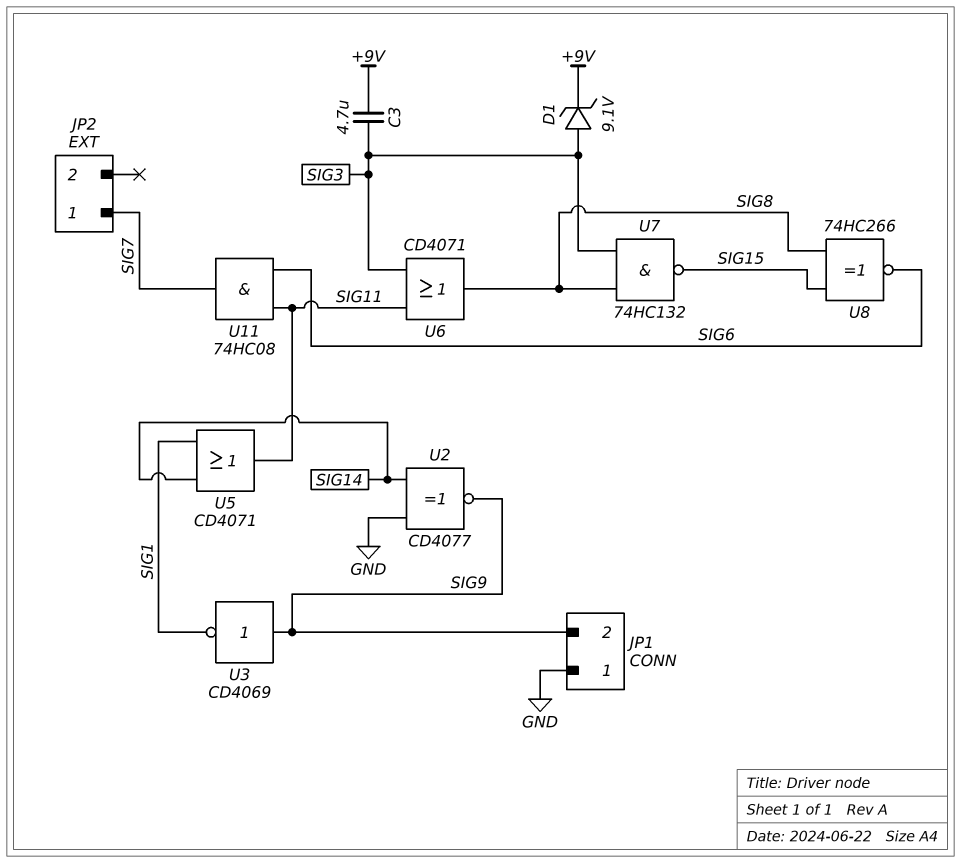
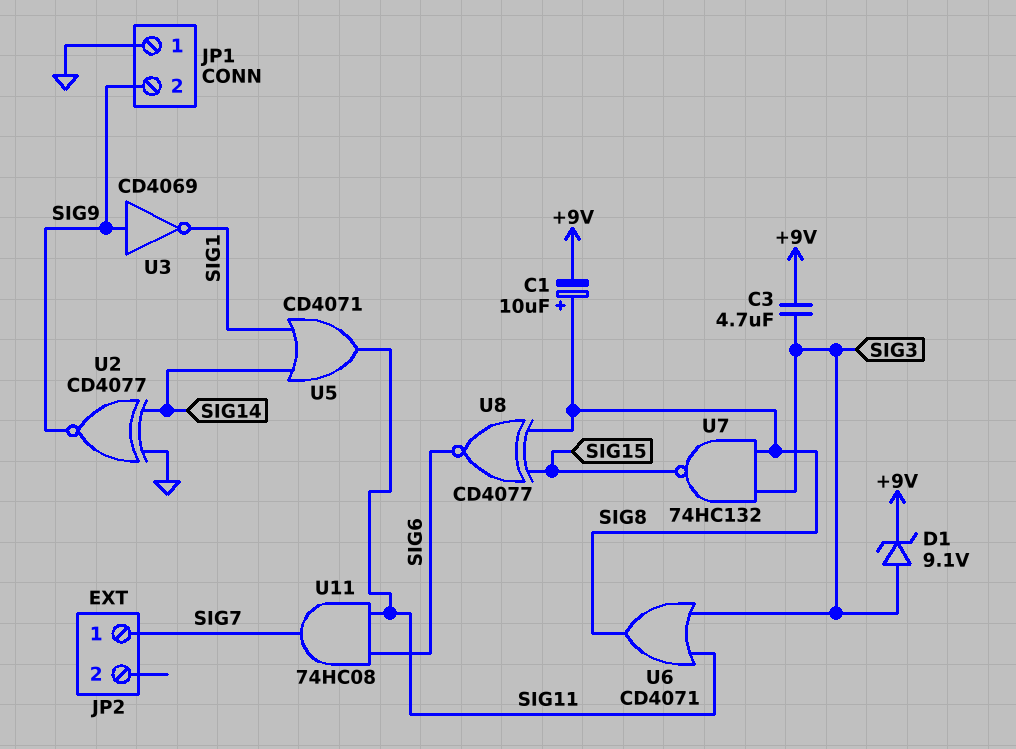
C1: none -> 10uF (plus SIG8, minus +9V)
U8: XNOR 74HC266 (in SIG8, in SIG15, out SIG6) -> XNOR CD4077 (in SIG8, in SIG15, out SIG6)

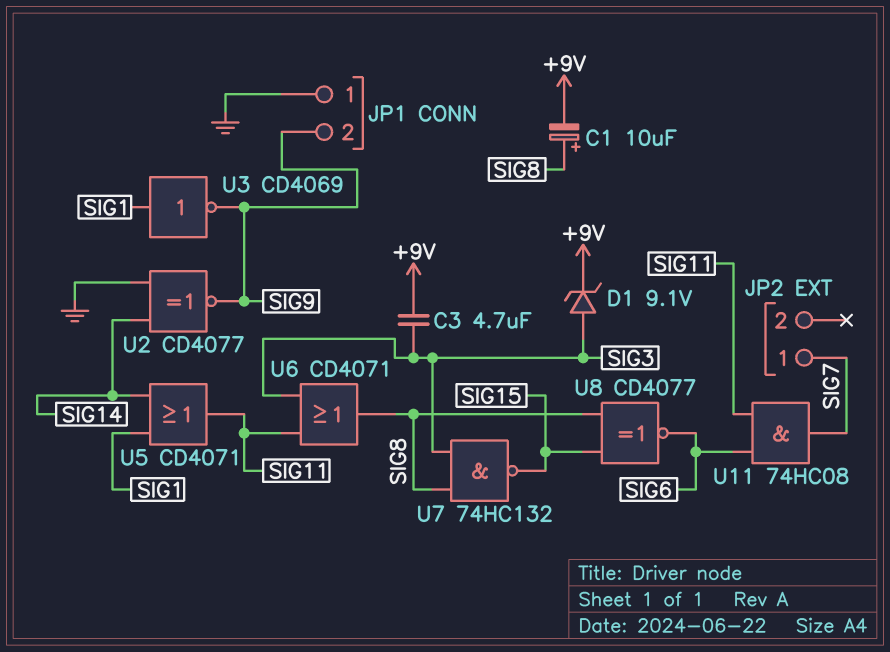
U3: NOT CD4069 (in SIG9, out SIG1) -> NOT CD4069 (in SIG1, out SIG9)

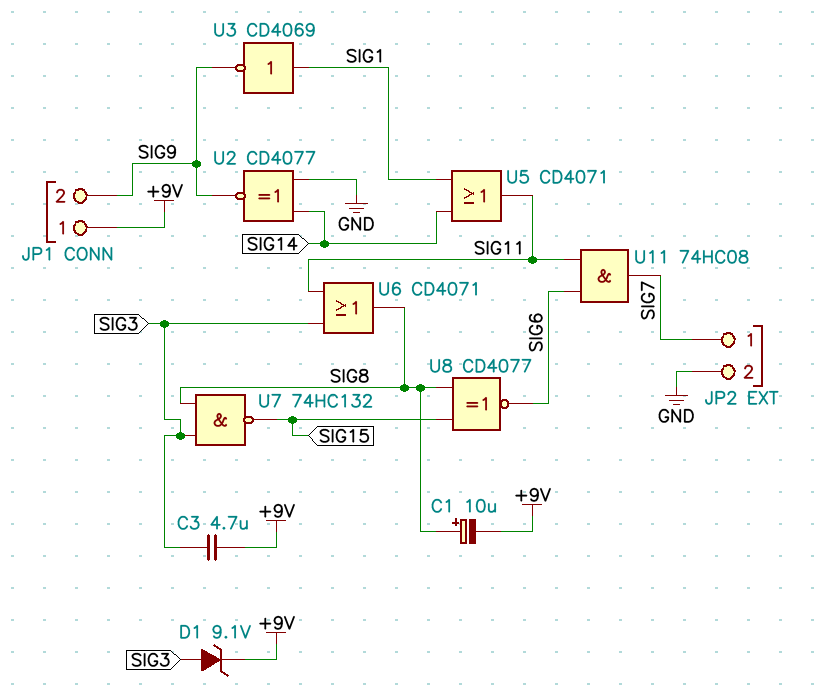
JP1 pin 1: GND -> +9V
JP2 pin 2: none -> GND

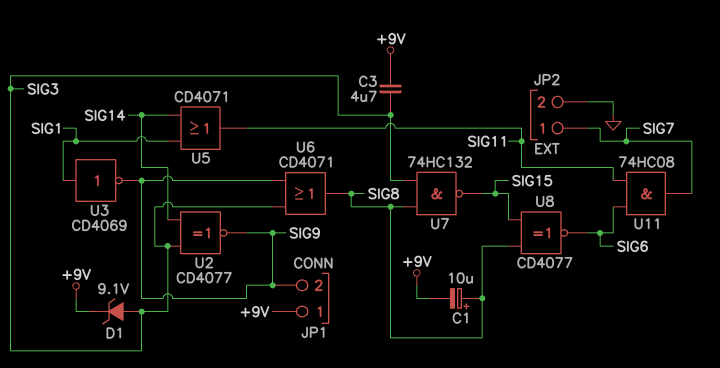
U2: XNOR CD4077 (in GND, in SIG14, out SIG9) -> XNOR CD4077 (in SIG3, in SIG14, out SIG9)
U6: OR CD4071 (in SIG3, in SIG11, out SIG8) -> OR CD4071 (in SIG3, in SIG9, out SIG8)

